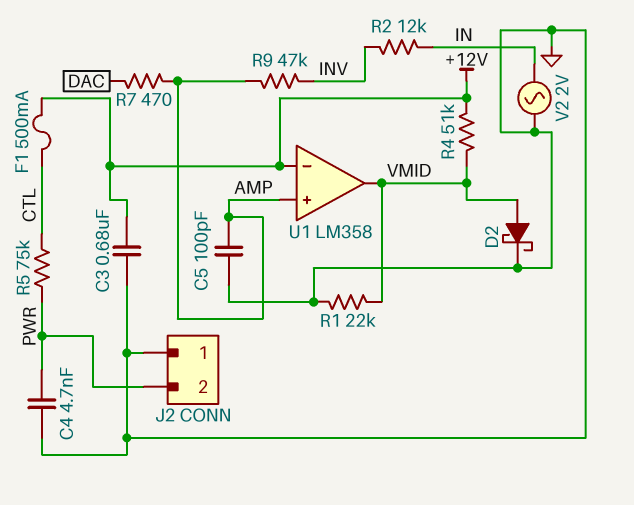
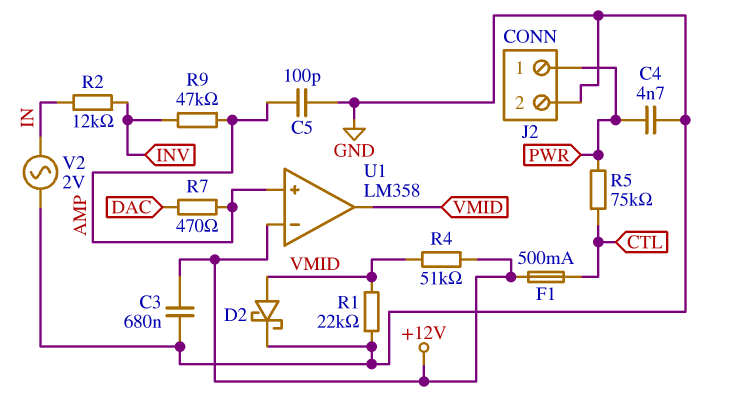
J2 pin 1: GND -> PWR
J2 pin 2: PWR -> GND

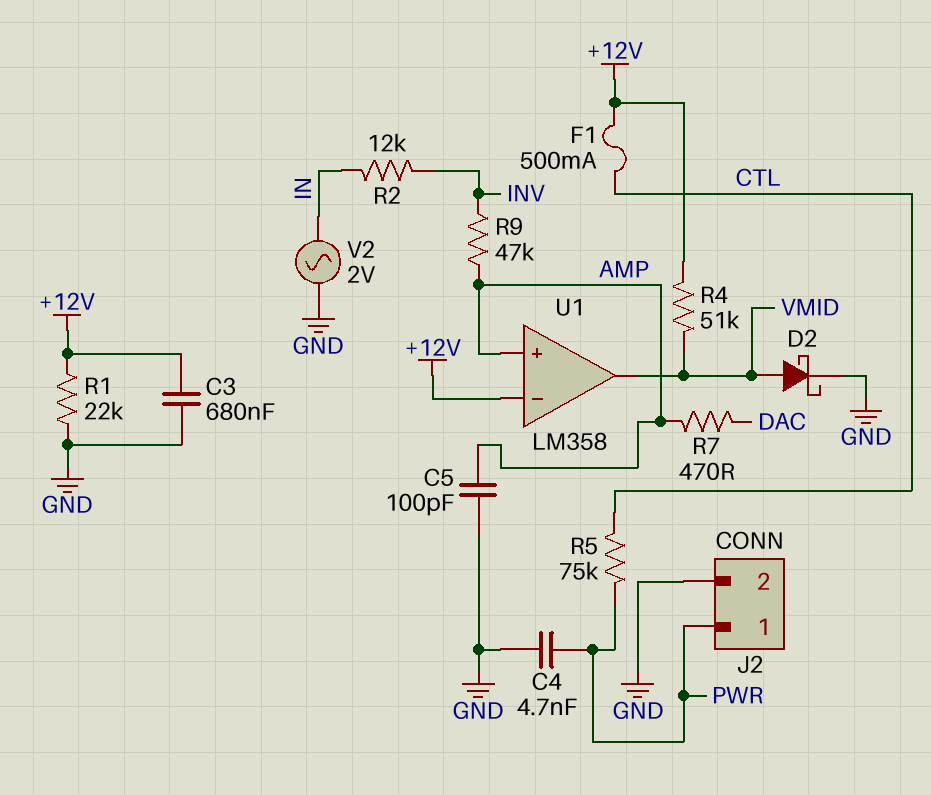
R1: 22k (GND, VMID) -> 22k (+12V, GND)

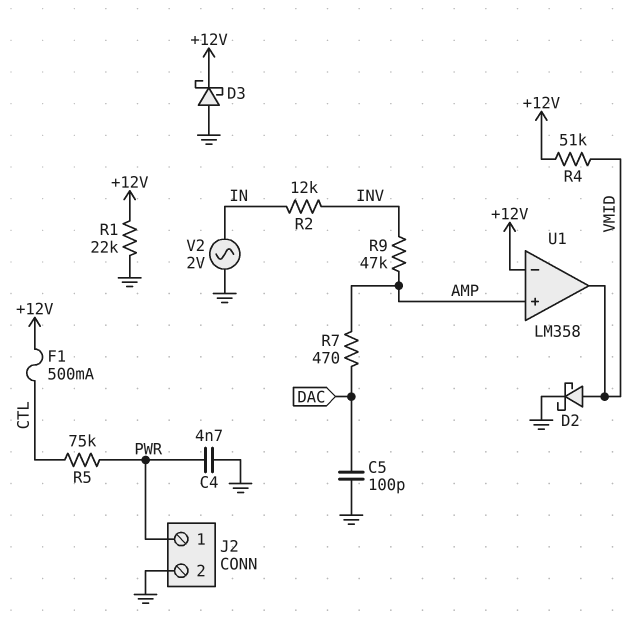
C3: 680nF (+12V, GND) -> none
C5: 100pF (AMP, GND) -> 100pF (DAC, GND)
D3: none -> schottky (A GND, K +12V)

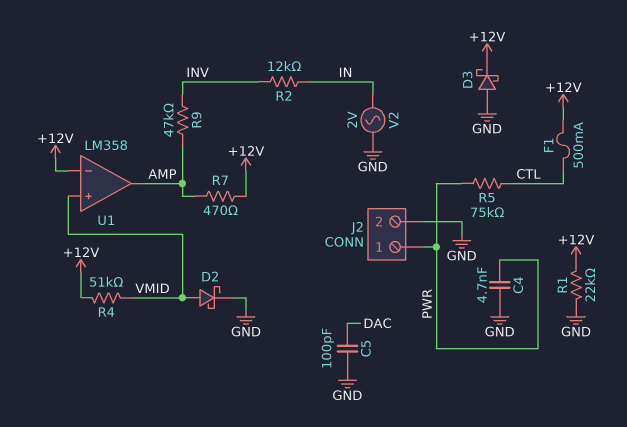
R7: 470 (AMP, DAC) -> 470 (+12V, AMP)
U1 pin in+: AMP -> VMID
U1 pin out: VMID -> AMP

